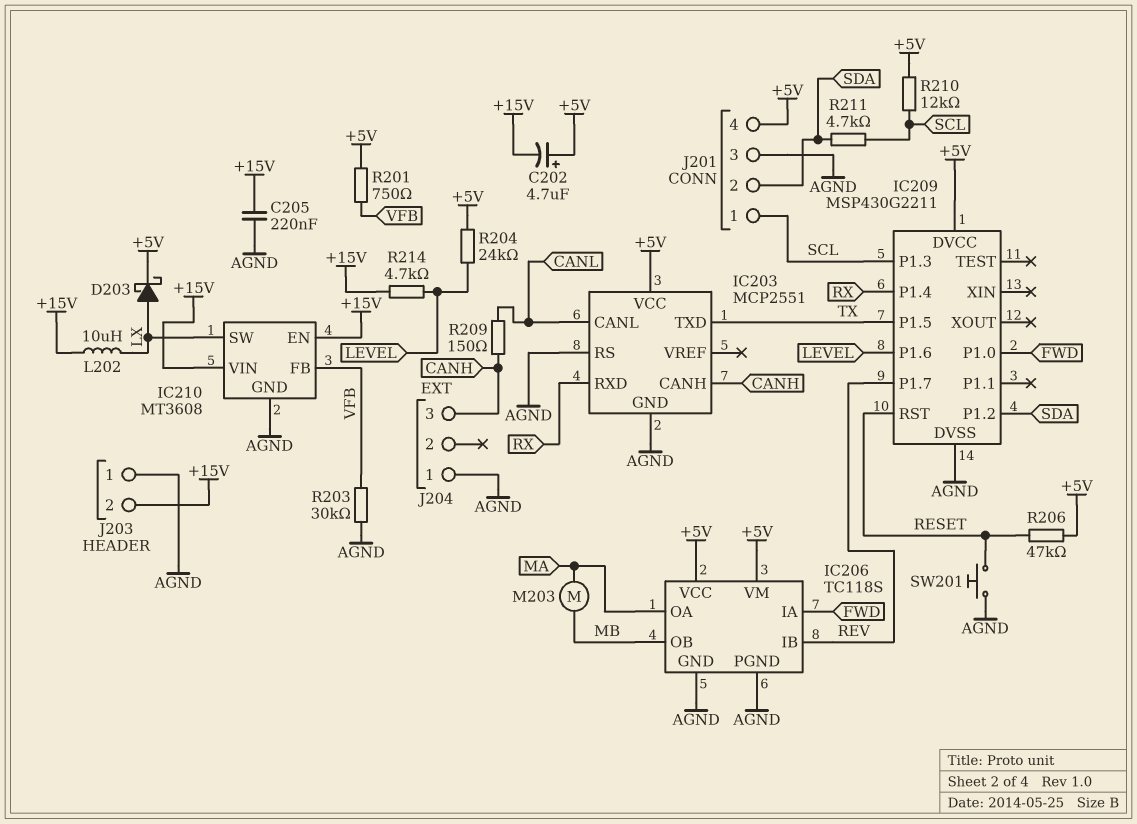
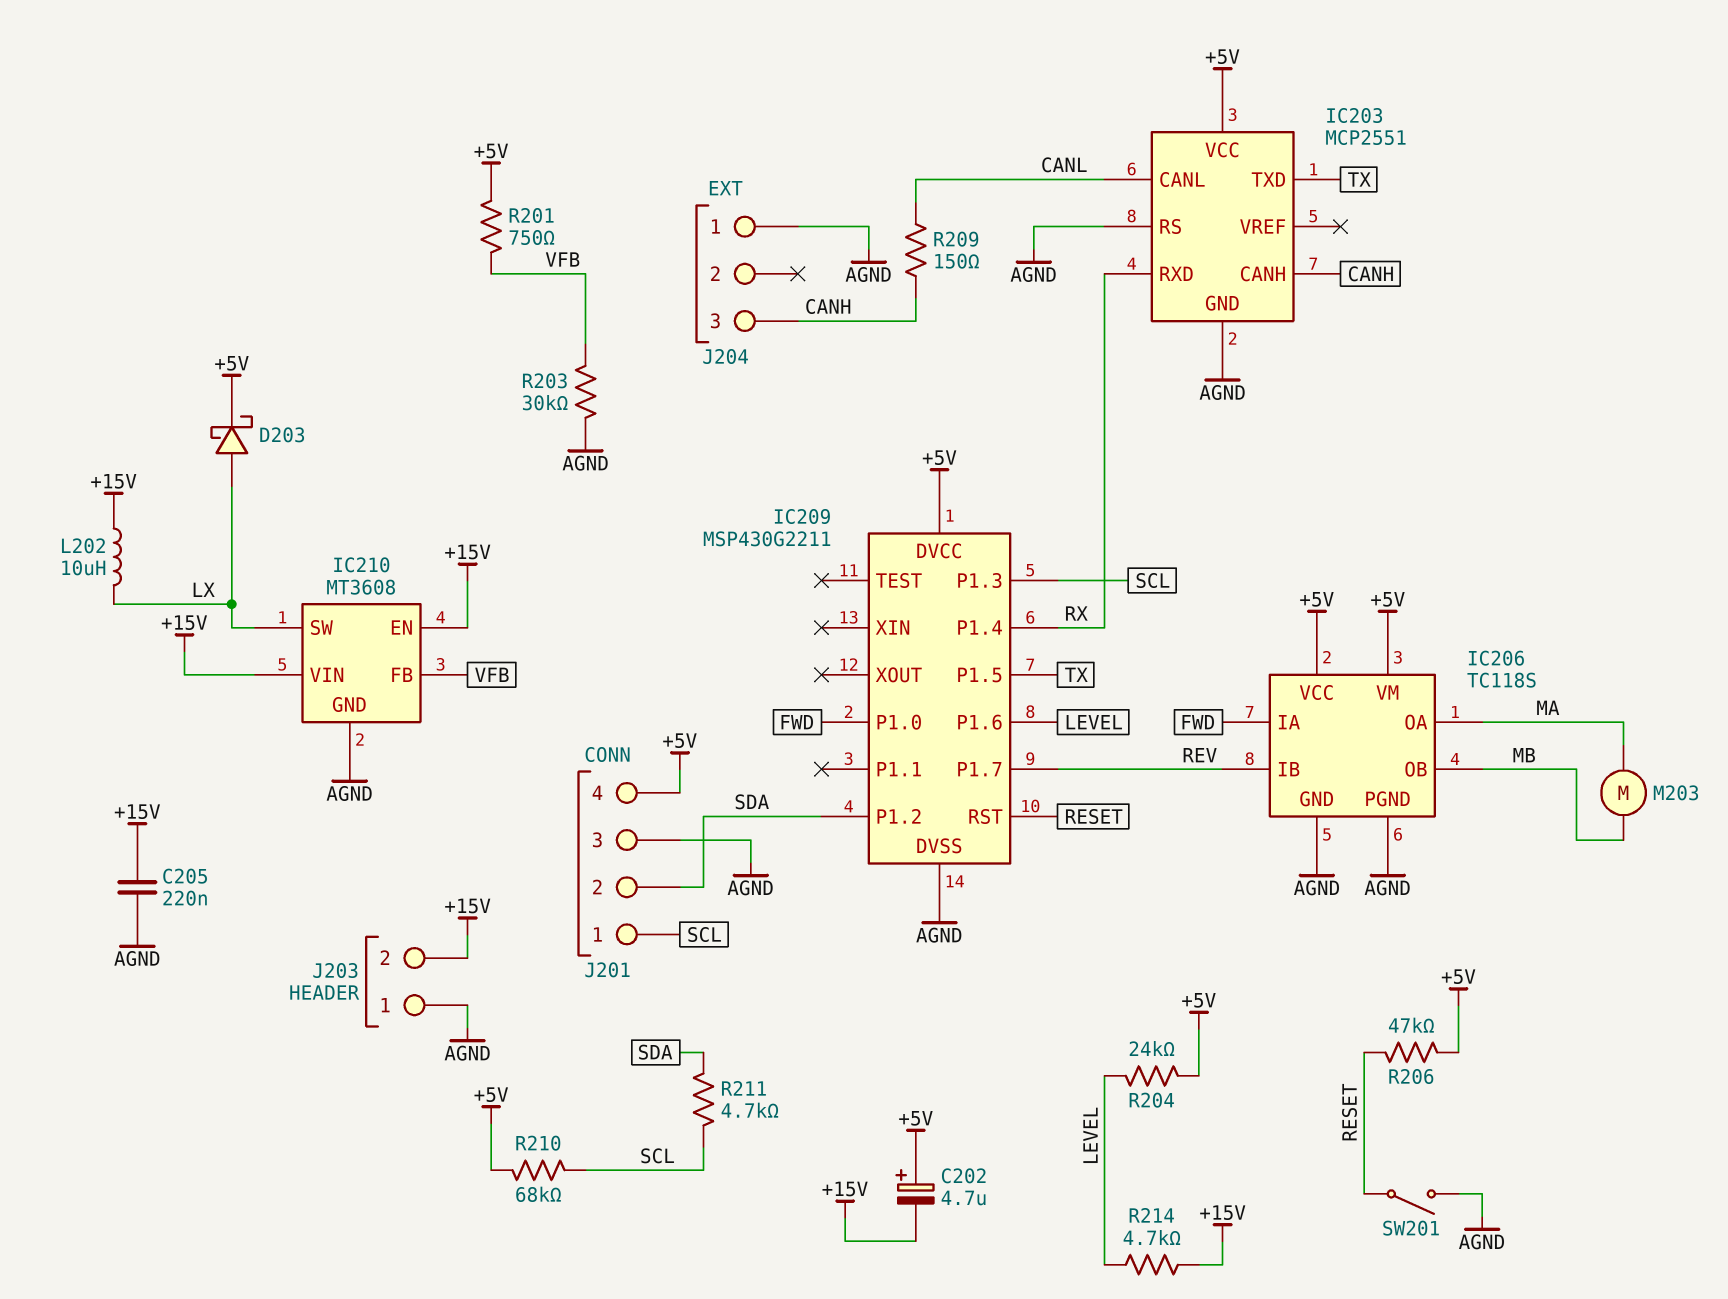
R210: 12k (+5V, SCL) -> 68k (+5V, SCL)
SW201: button (AGND, RESET) -> switch (AGND, RESET)

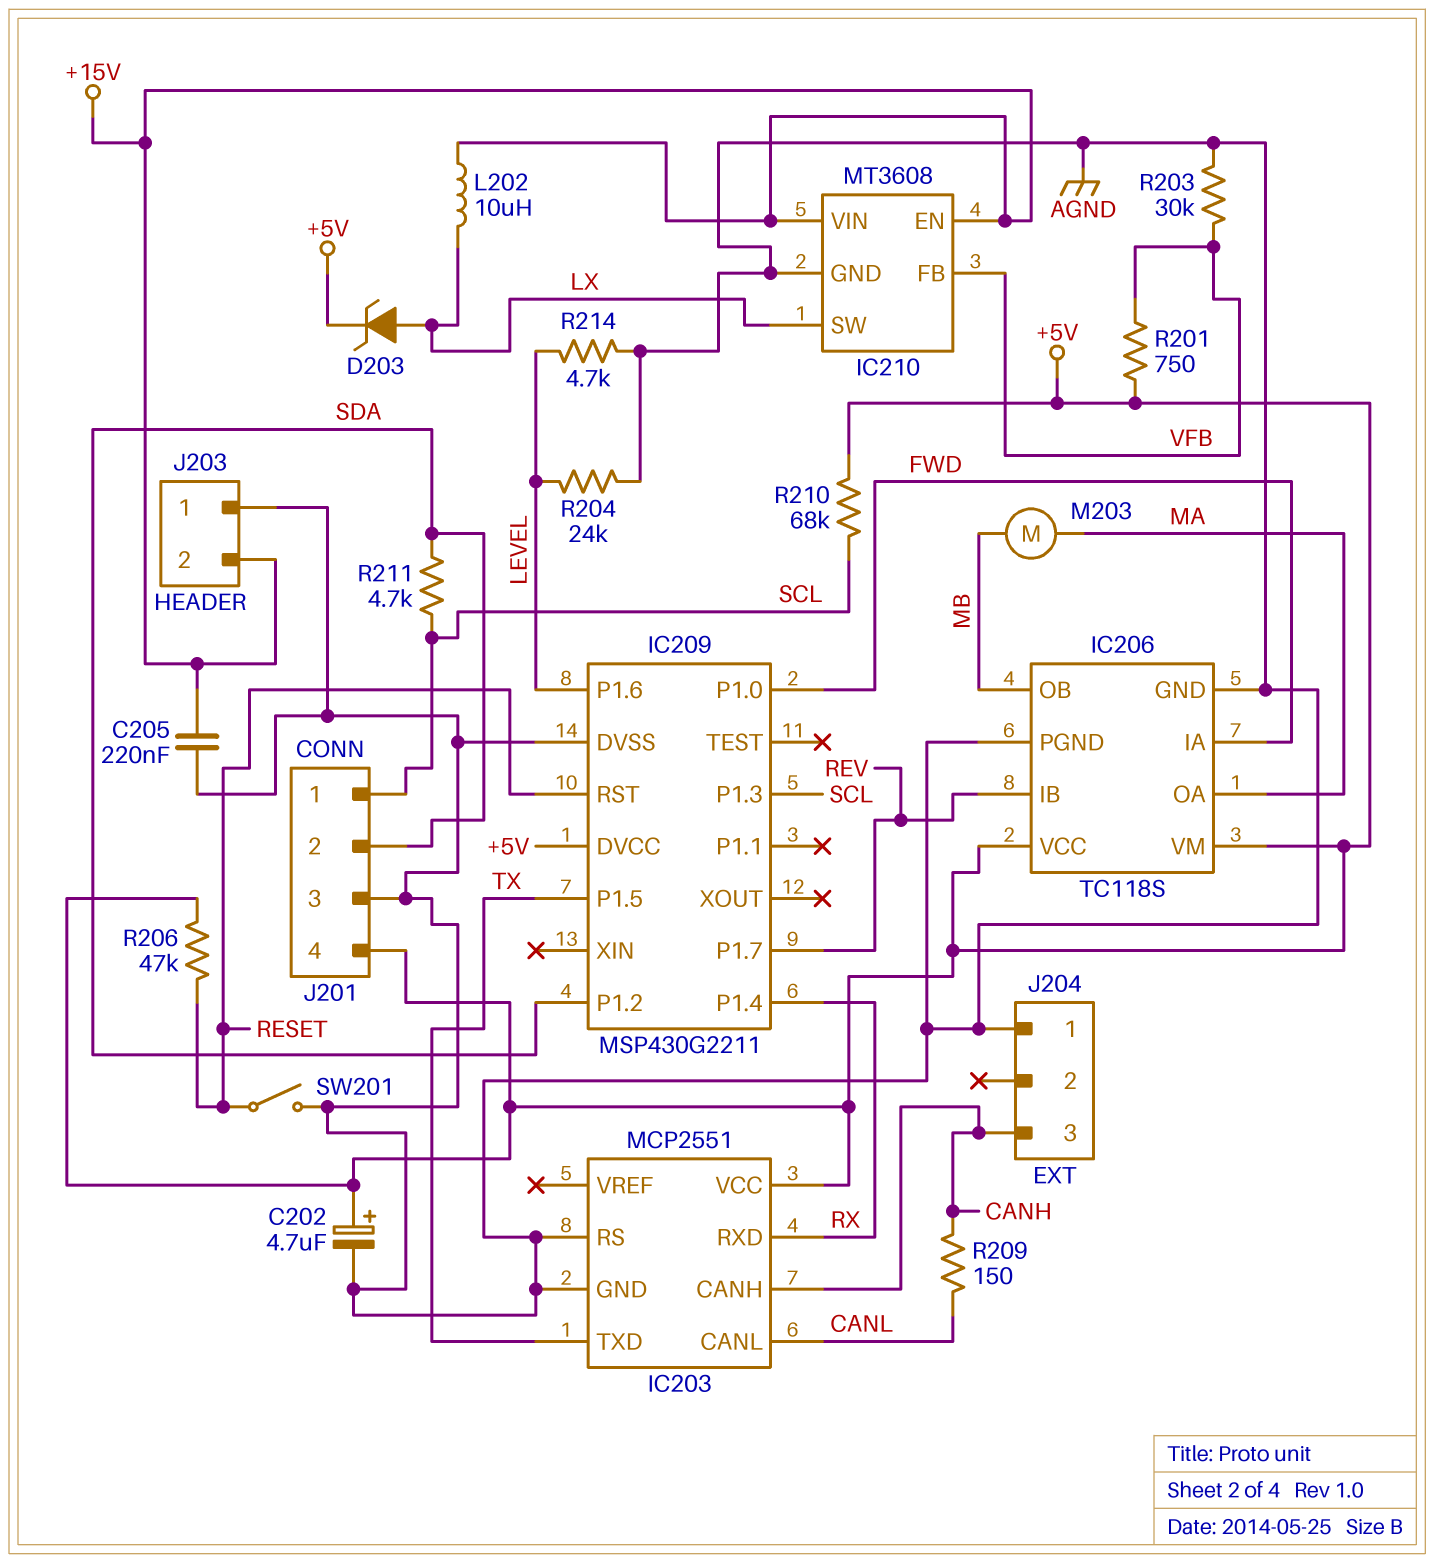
C202: 4.7uF (plus +5V, minus +15V) -> 4.7uF (plus +5V, minus AGND)
D203: schottky (A LX, K +5V) -> zener (A LX, K +5V)
R204: 24k (+5V, LEVEL) -> 24k (AGND, LEVEL)
R214: 4.7k (+15V, LEVEL) -> 4.7k (AGND, LEVEL)

